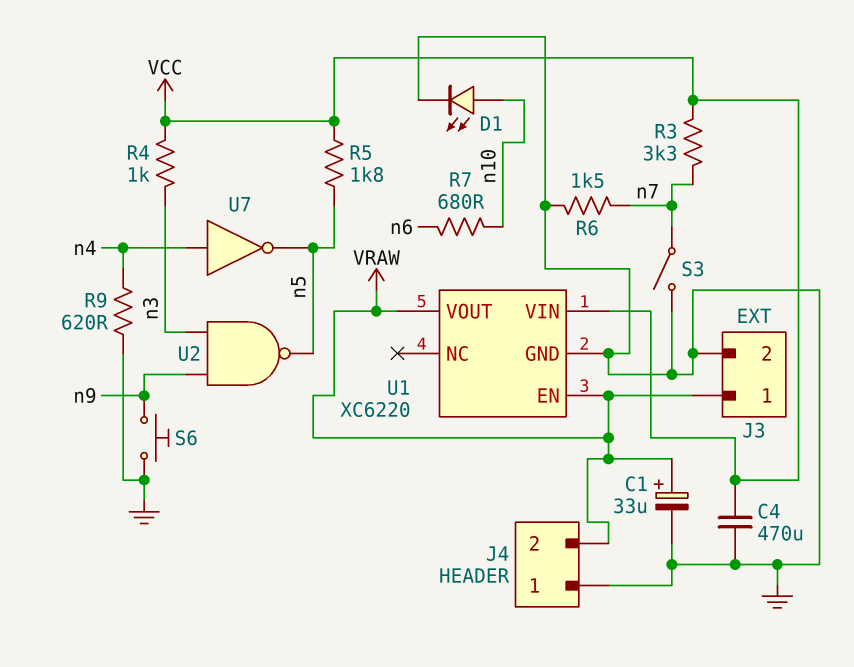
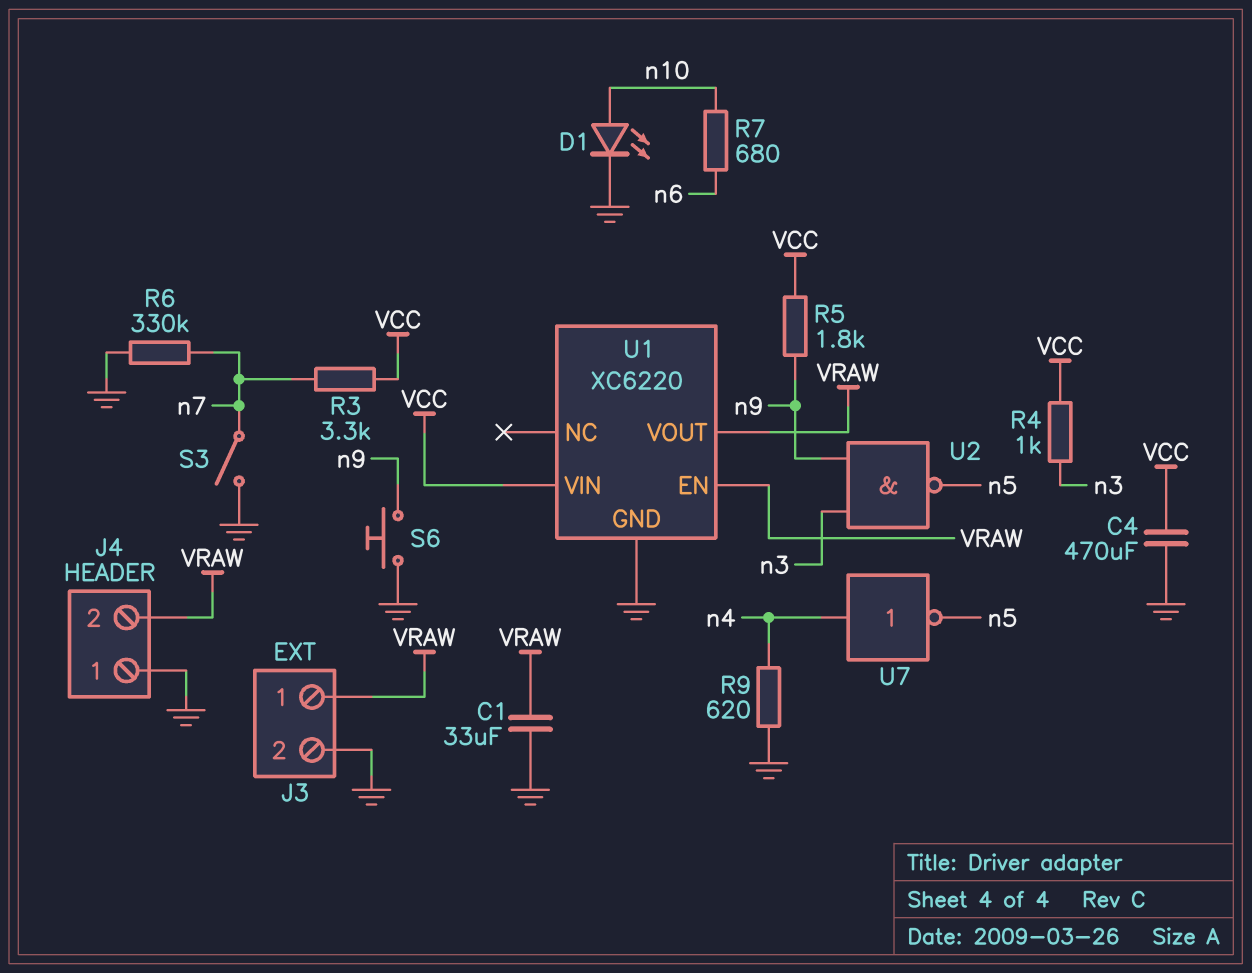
C1: 33uF (plus VRAW, minus GND) -> 33uF (GND, VRAW)
R5: 1.8k (VCC, n5) -> 1.8k (VCC, n9)
R6: 1.5k (GND, n7) -> 330k (GND, n7)

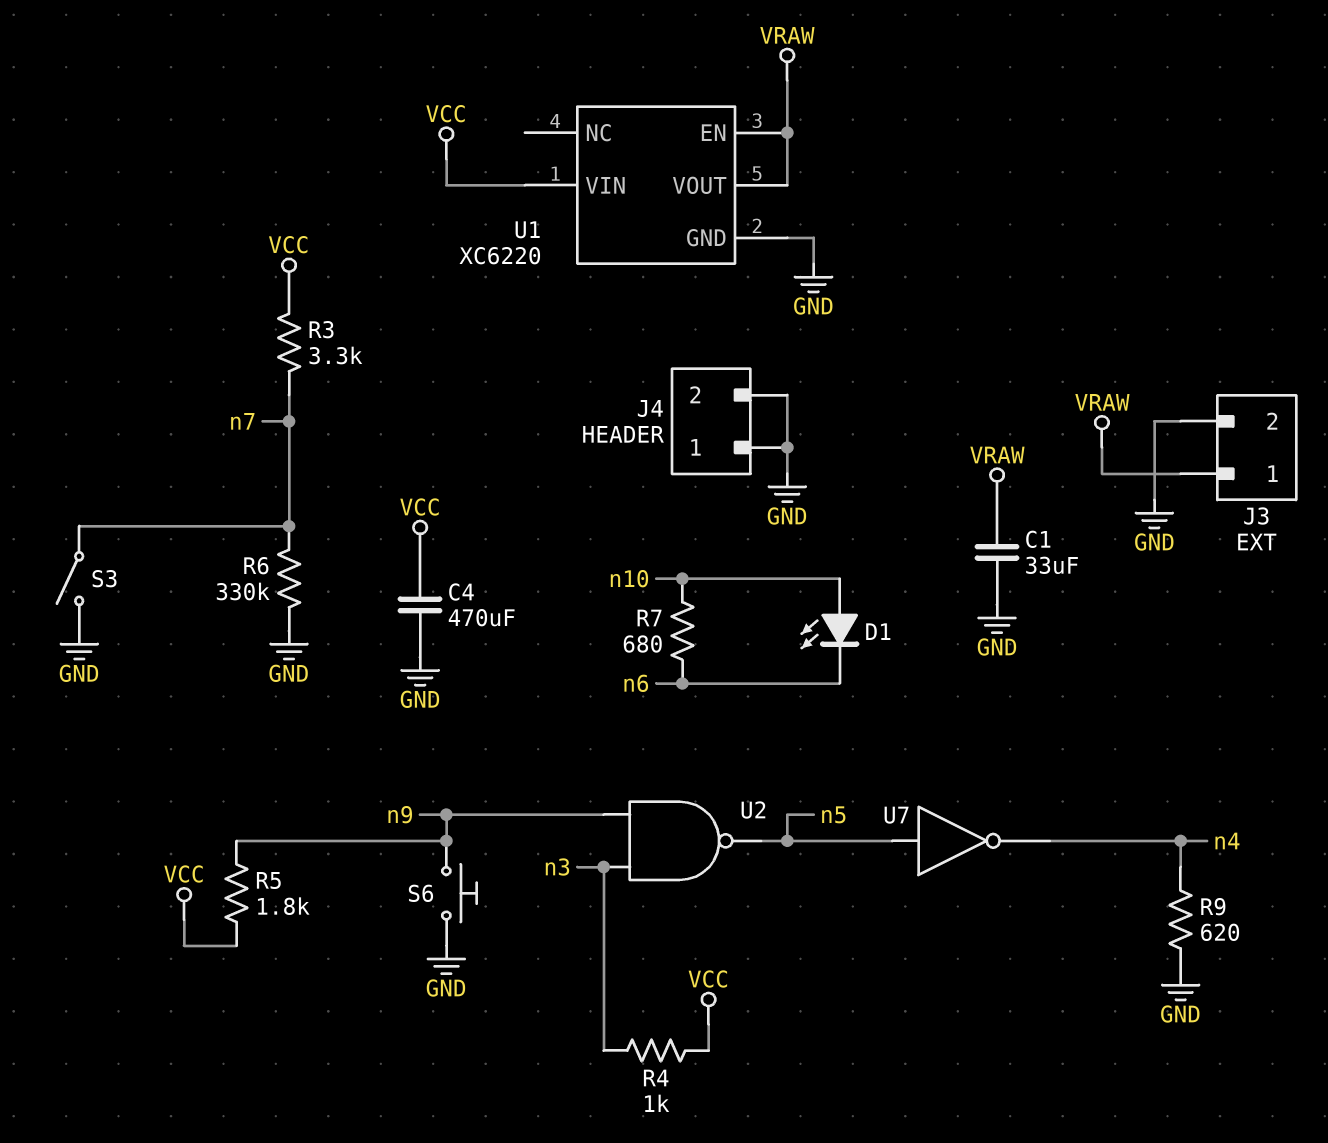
D1: LED (A n10, K GND) -> LED (A n10, K n6)
J4 pin 2: VRAW -> GND
U7: NOT (in n4, out n5) -> NOT (in n5, out n4)

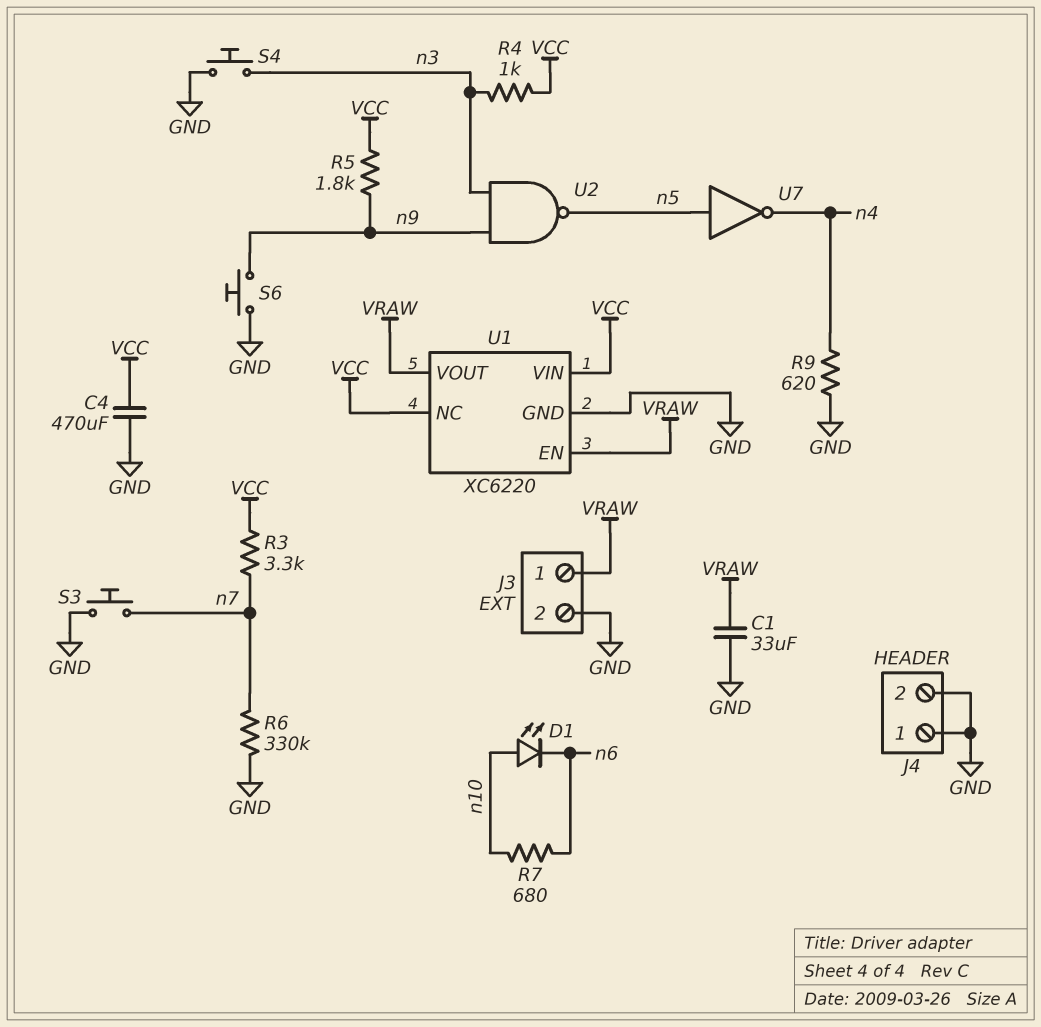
S3: switch (GND, n7) -> button (GND, n7)
S4: none -> button (GND, n3)
U1 pin NC: none -> VCC

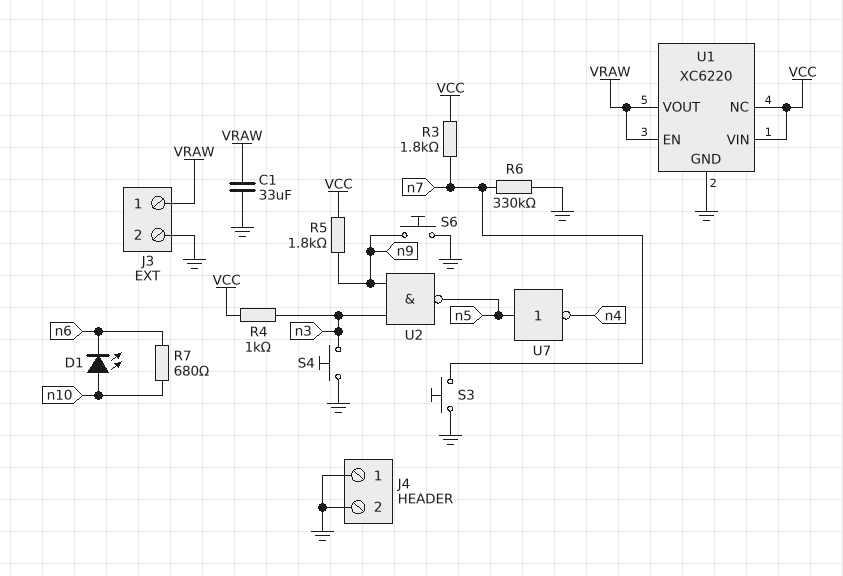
C4: 470uF (GND, VCC) -> none
R3: 3.3k (VCC, n7) -> 1.8k (VCC, n7)
R9: 620 (GND, n4) -> none

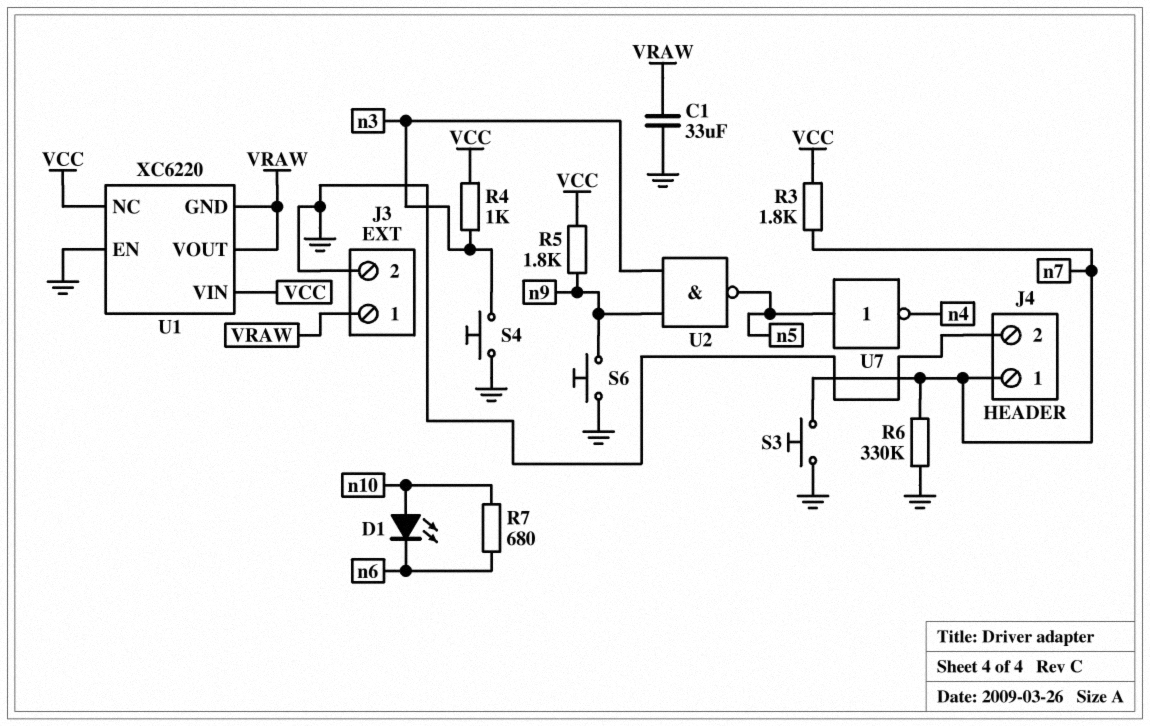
J4 pin 1: GND -> n7
U1 pin EN: VRAW -> GND
U1 pin GND: GND -> VRAW

